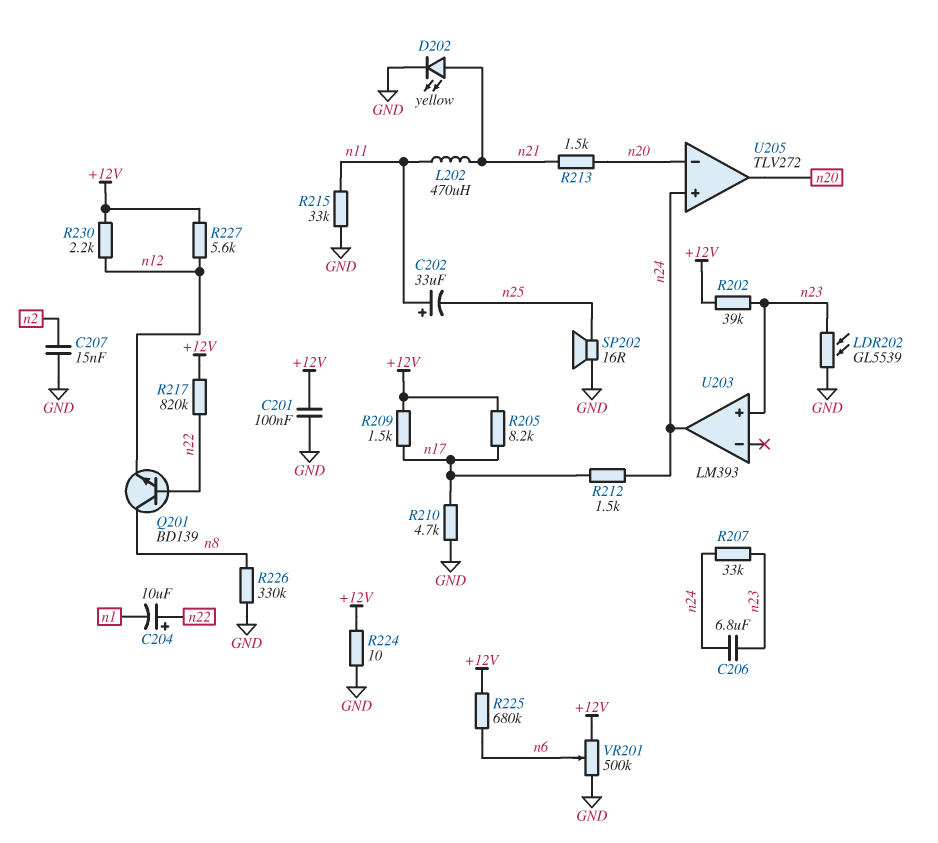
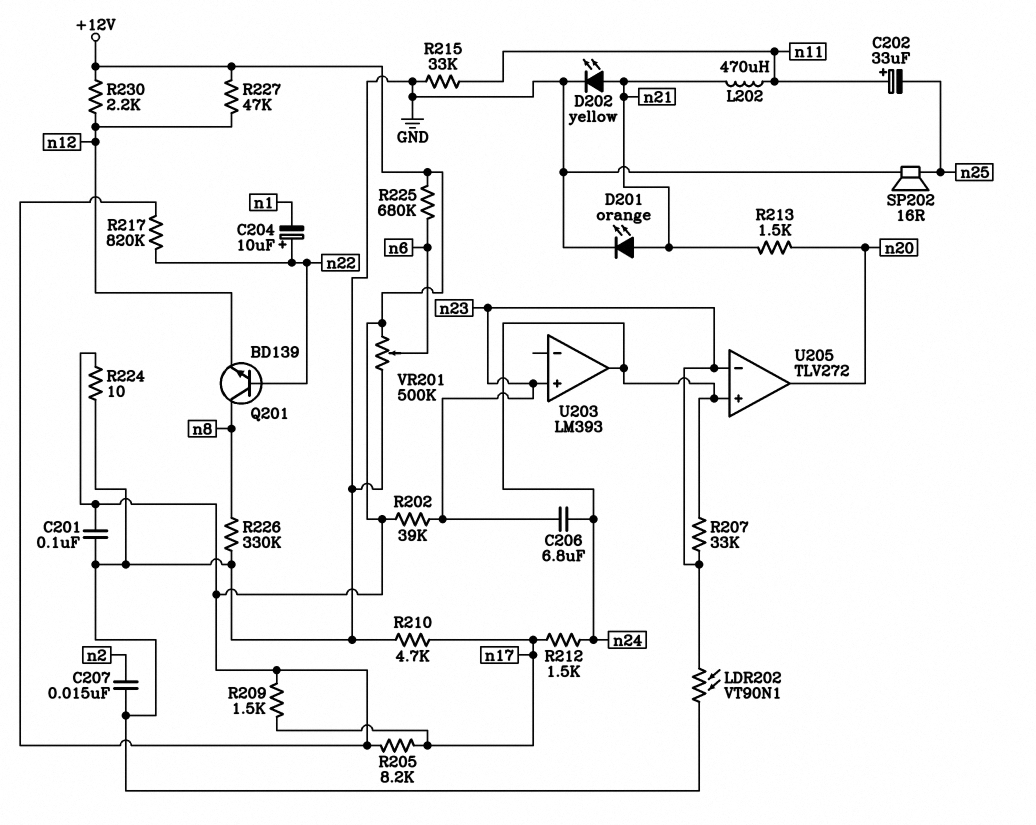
D201: none -> LED orange (A n21, K GND)
LDR202: GL5539 (GND, n23) -> VT90N1 (GND, n23)
R227: 5.6k (+12V, n12) -> 47k (+12V, n12)
U205 pin in-: n20 -> n23

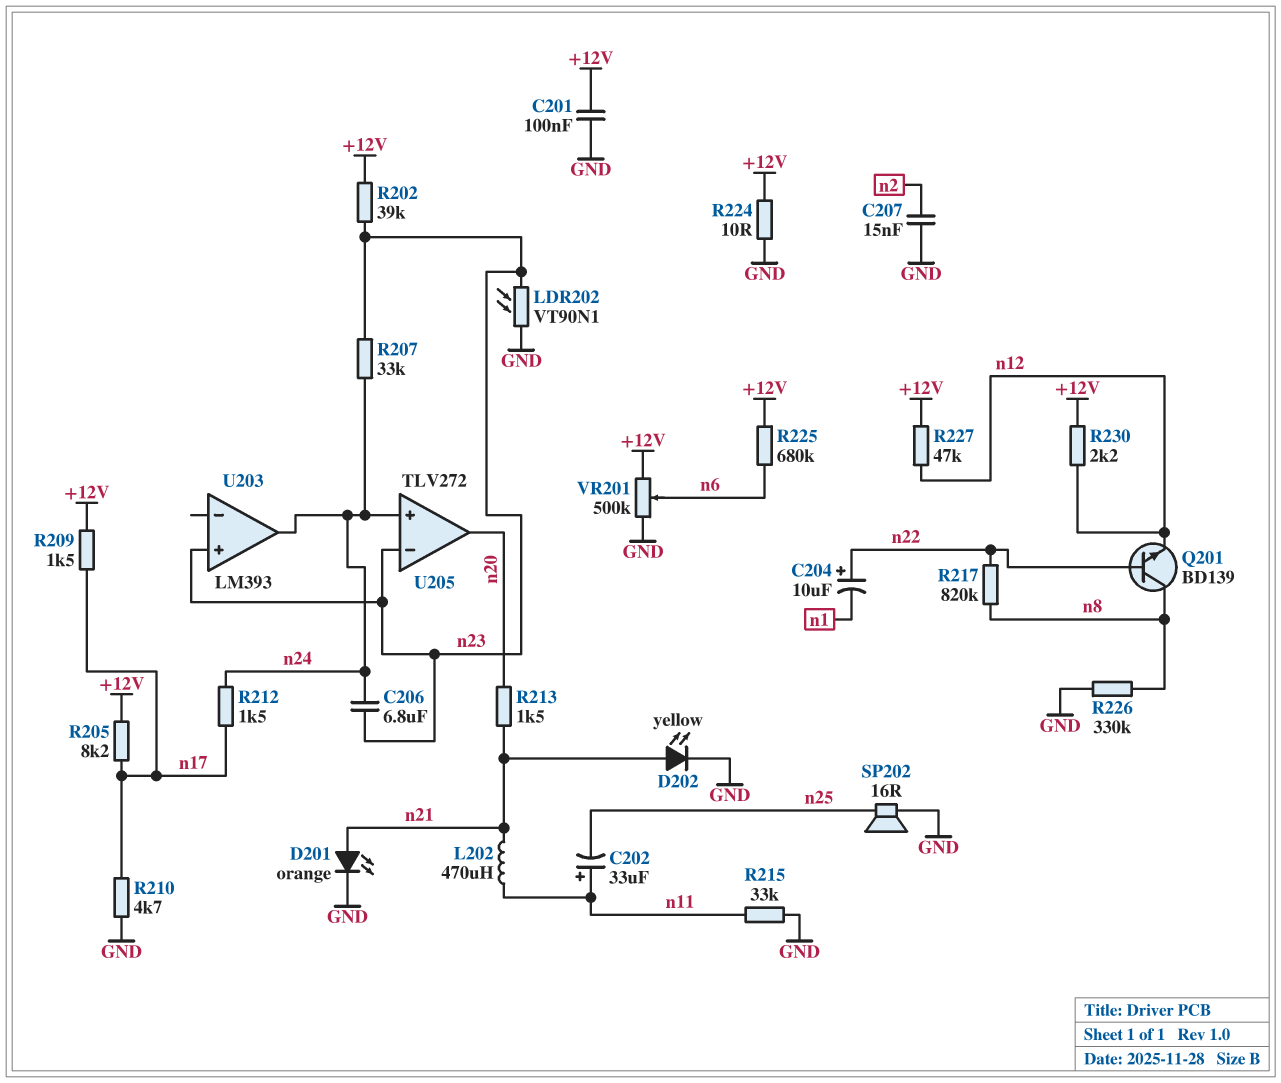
R217: 820k (+12V, n22) -> 820k (n8, n22)

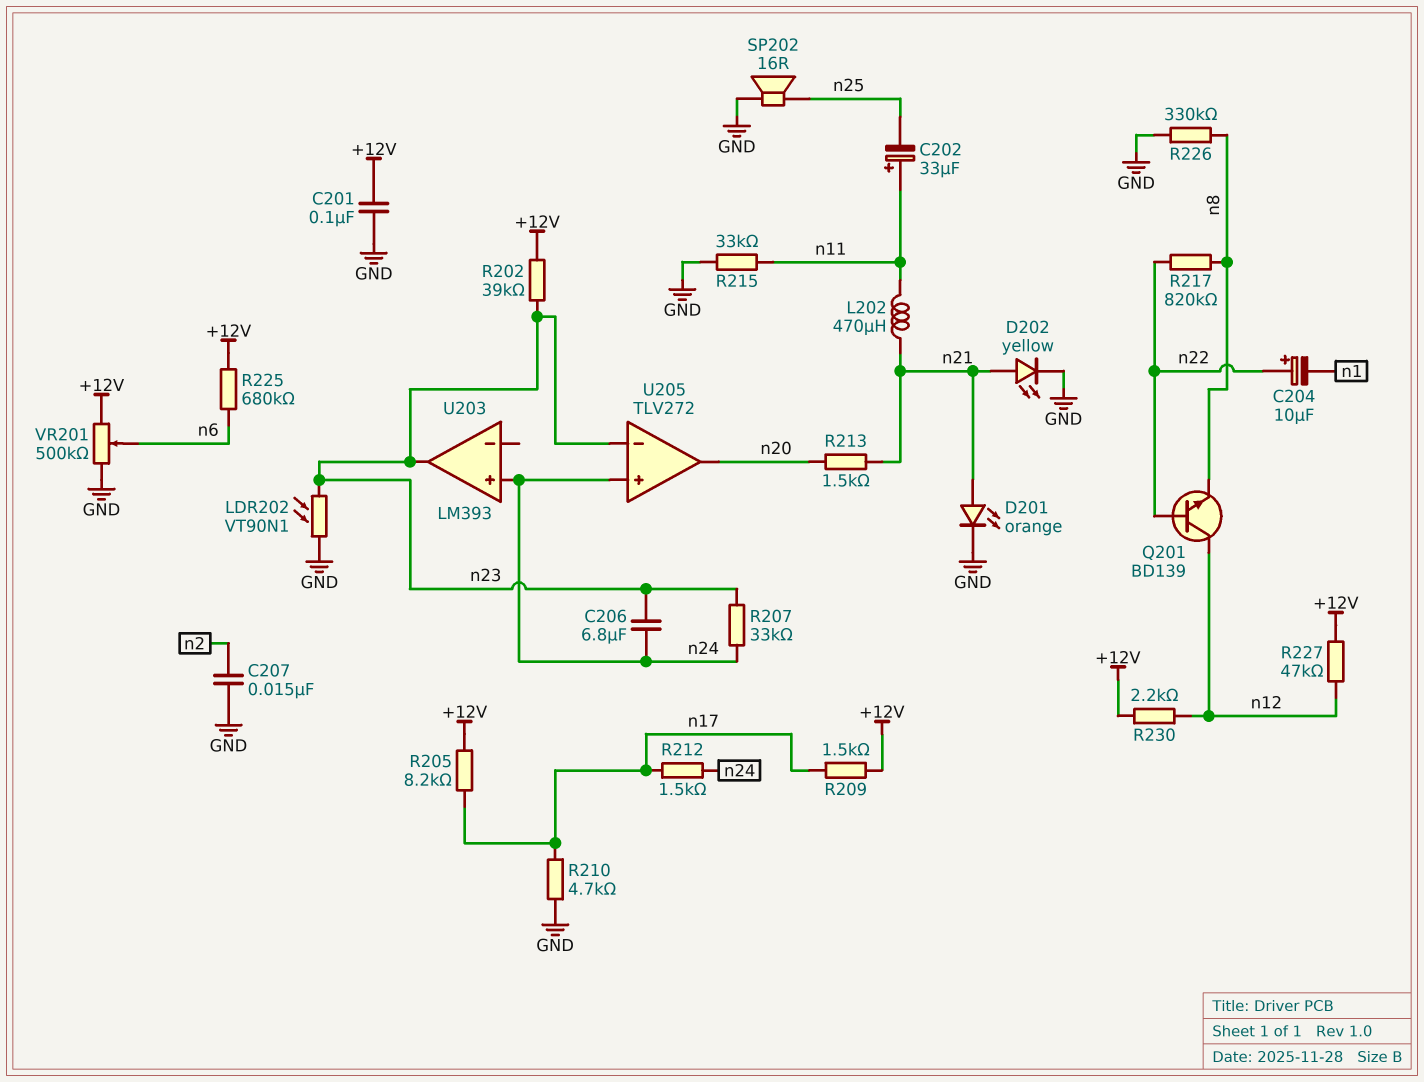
Q201: NPN BD139 (B n22, C n8, E n12) -> NPN BD139 (B n22, C n12, E n8)
R224: 10 (+12V, GND) -> none
U203 pin in+: n23 -> n24
U203 pin out: n24 -> n23

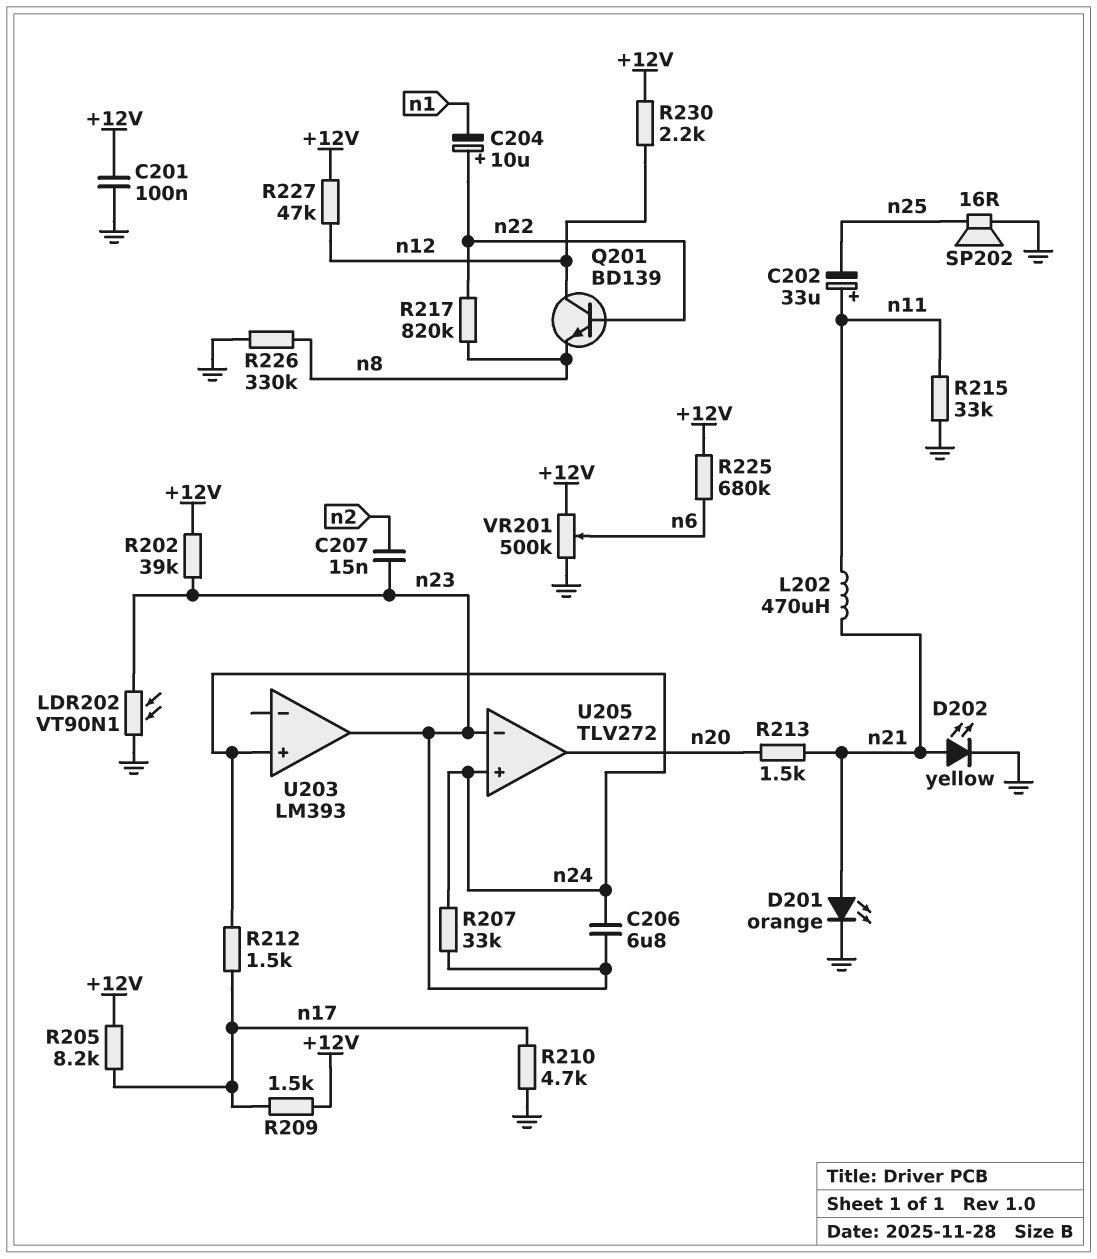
C207: 15nF (GND, n2) -> 15nF (n2, n23)

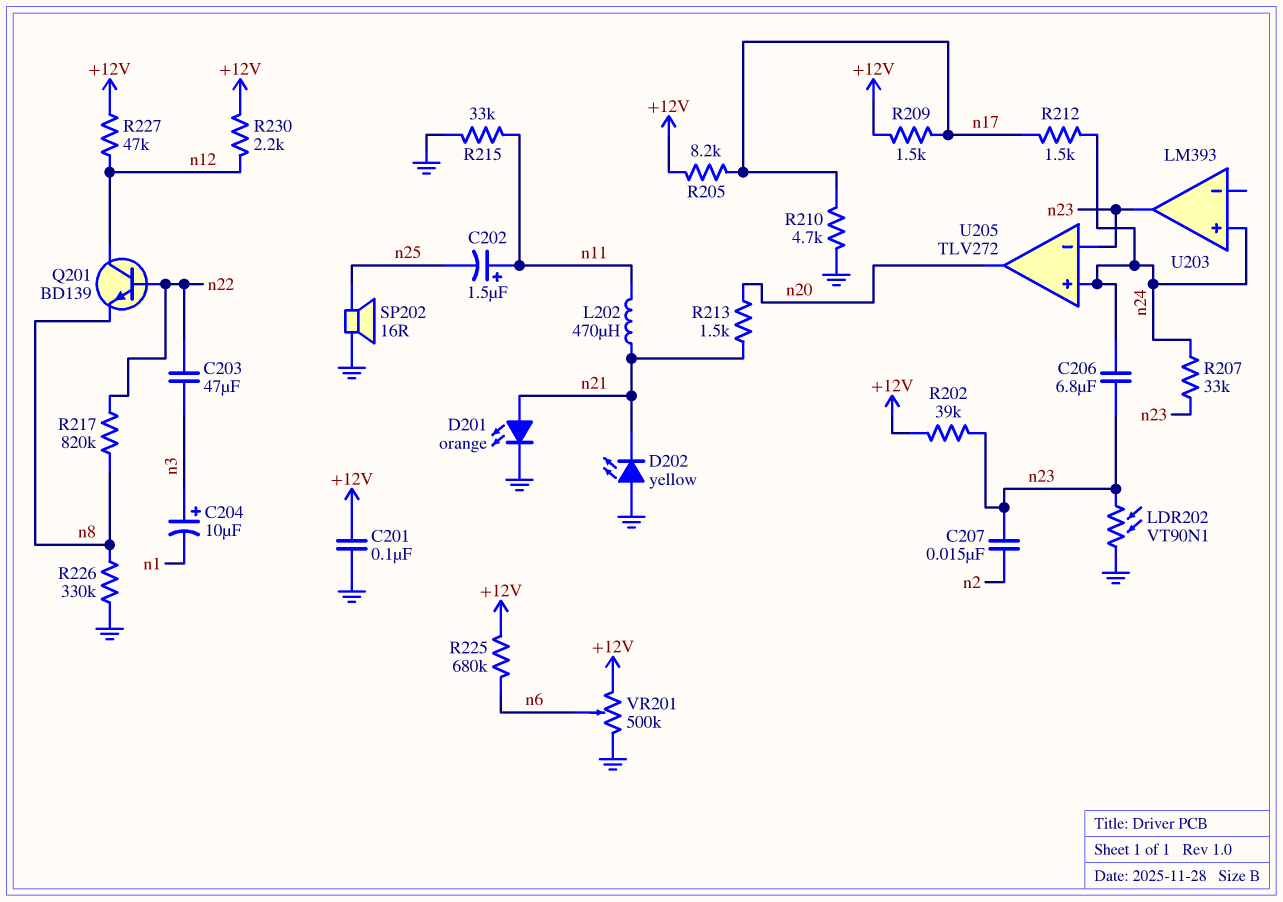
C202: 33uF (plus n11, minus n25) -> 1.5uF (plus n11, minus n25)
C203: none -> 47uF (n3, n22)
C204: 10uF (plus n22, minus n1) -> 10uF (plus n3, minus n1)
D202: LED yellow (A n21, K GND) -> LED yellow (A GND, K n21)

